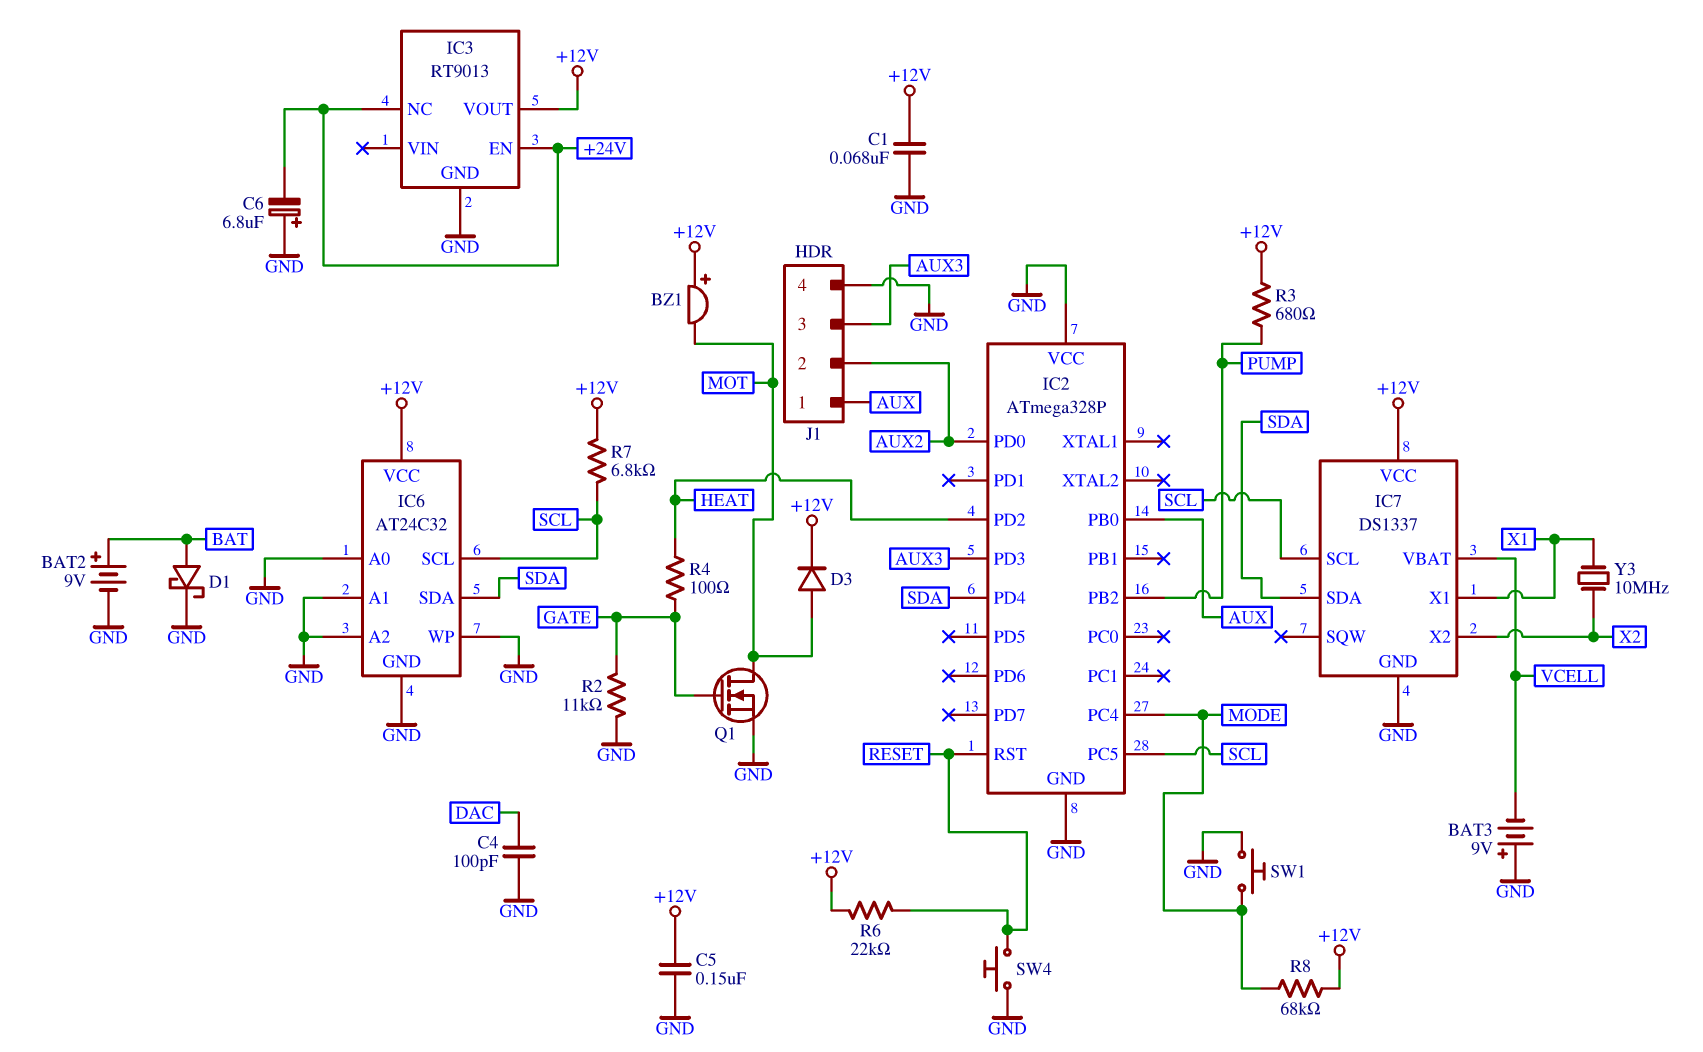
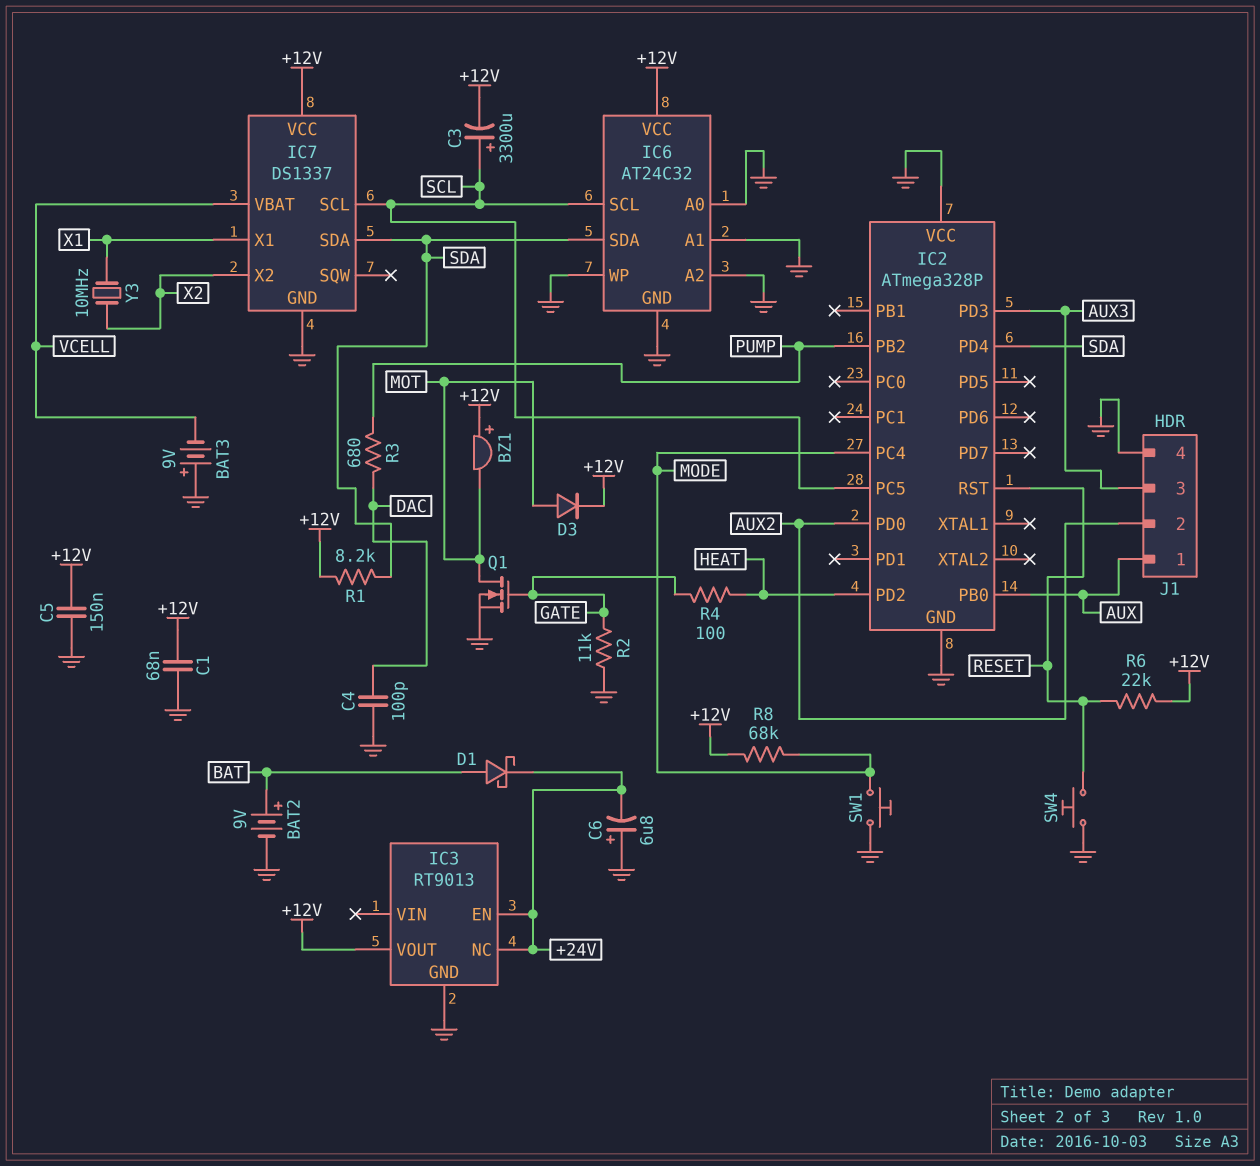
C3: none -> 3300uF (plus SCL, minus +12V)
D1: schottky (A BAT, K GND) -> schottky (A BAT, K +24V)
R1: none -> 8.2k (+12V, SDA)
R3: 680 (+12V, PUMP) -> 680 (DAC, PUMP)
R7: 6.8k (+12V, SCL) -> none

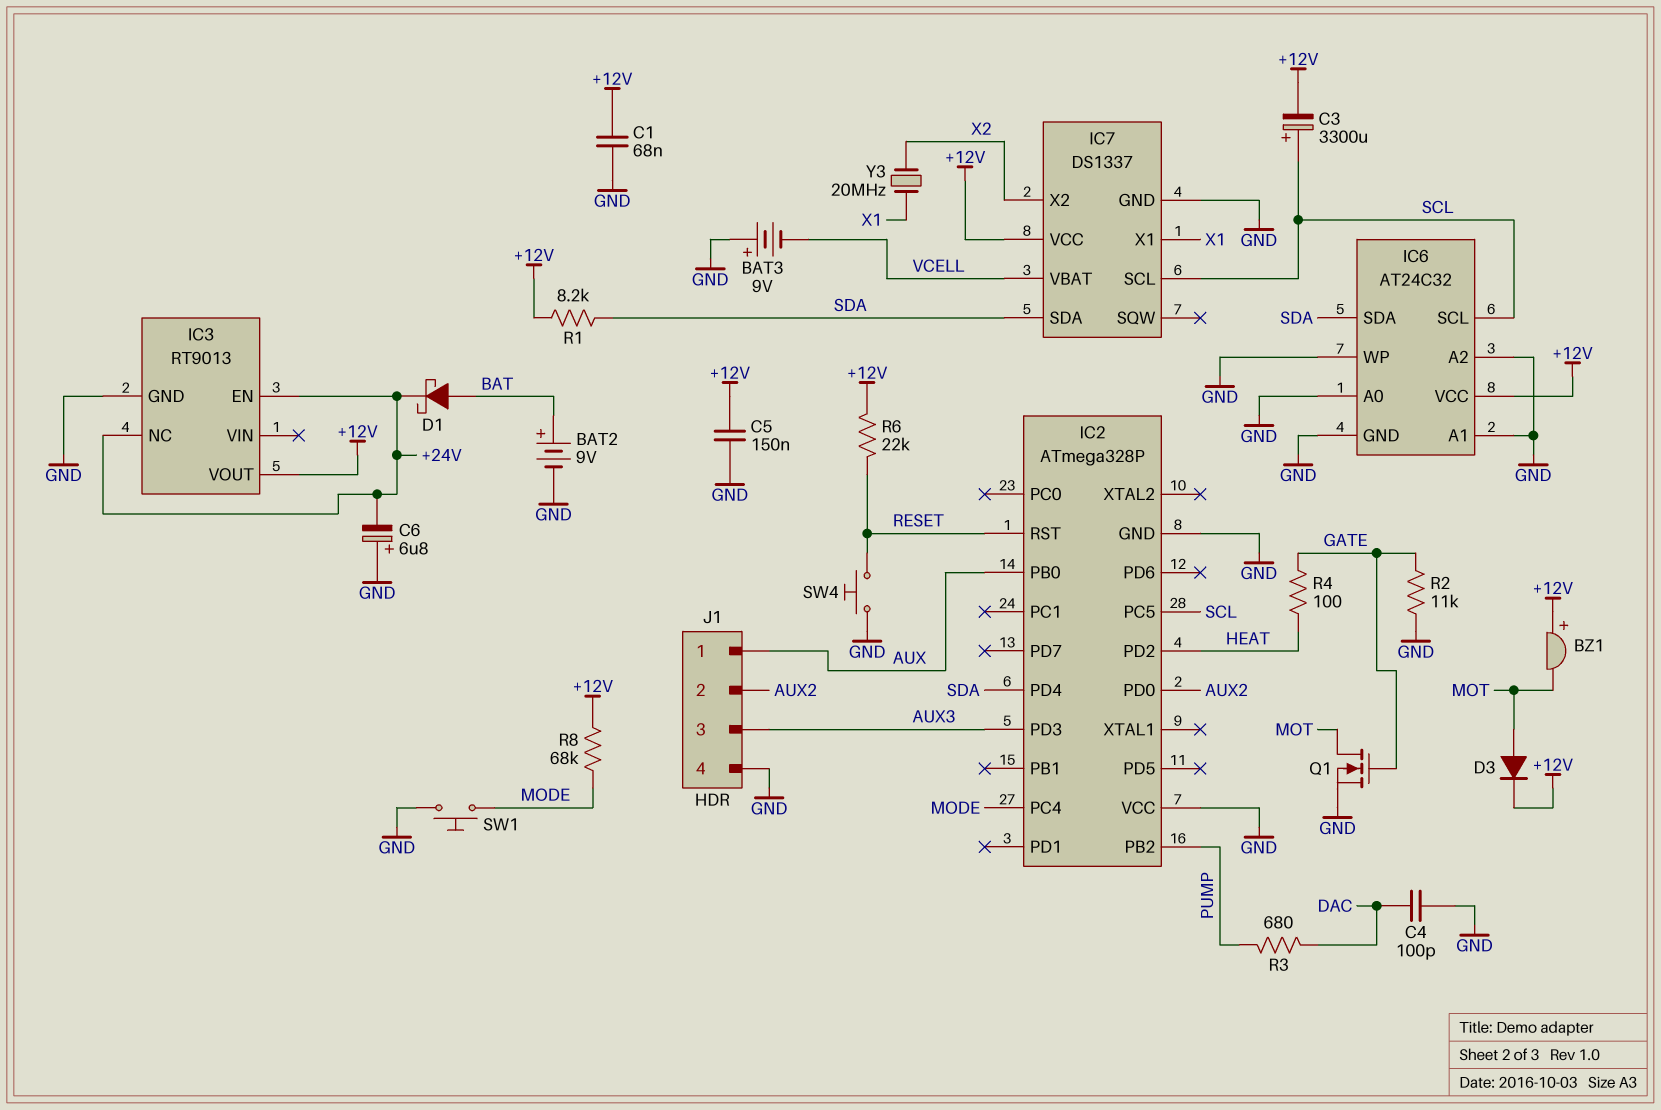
Y3: 10MHz (X1, X2) -> 20MHz (X1, X2)

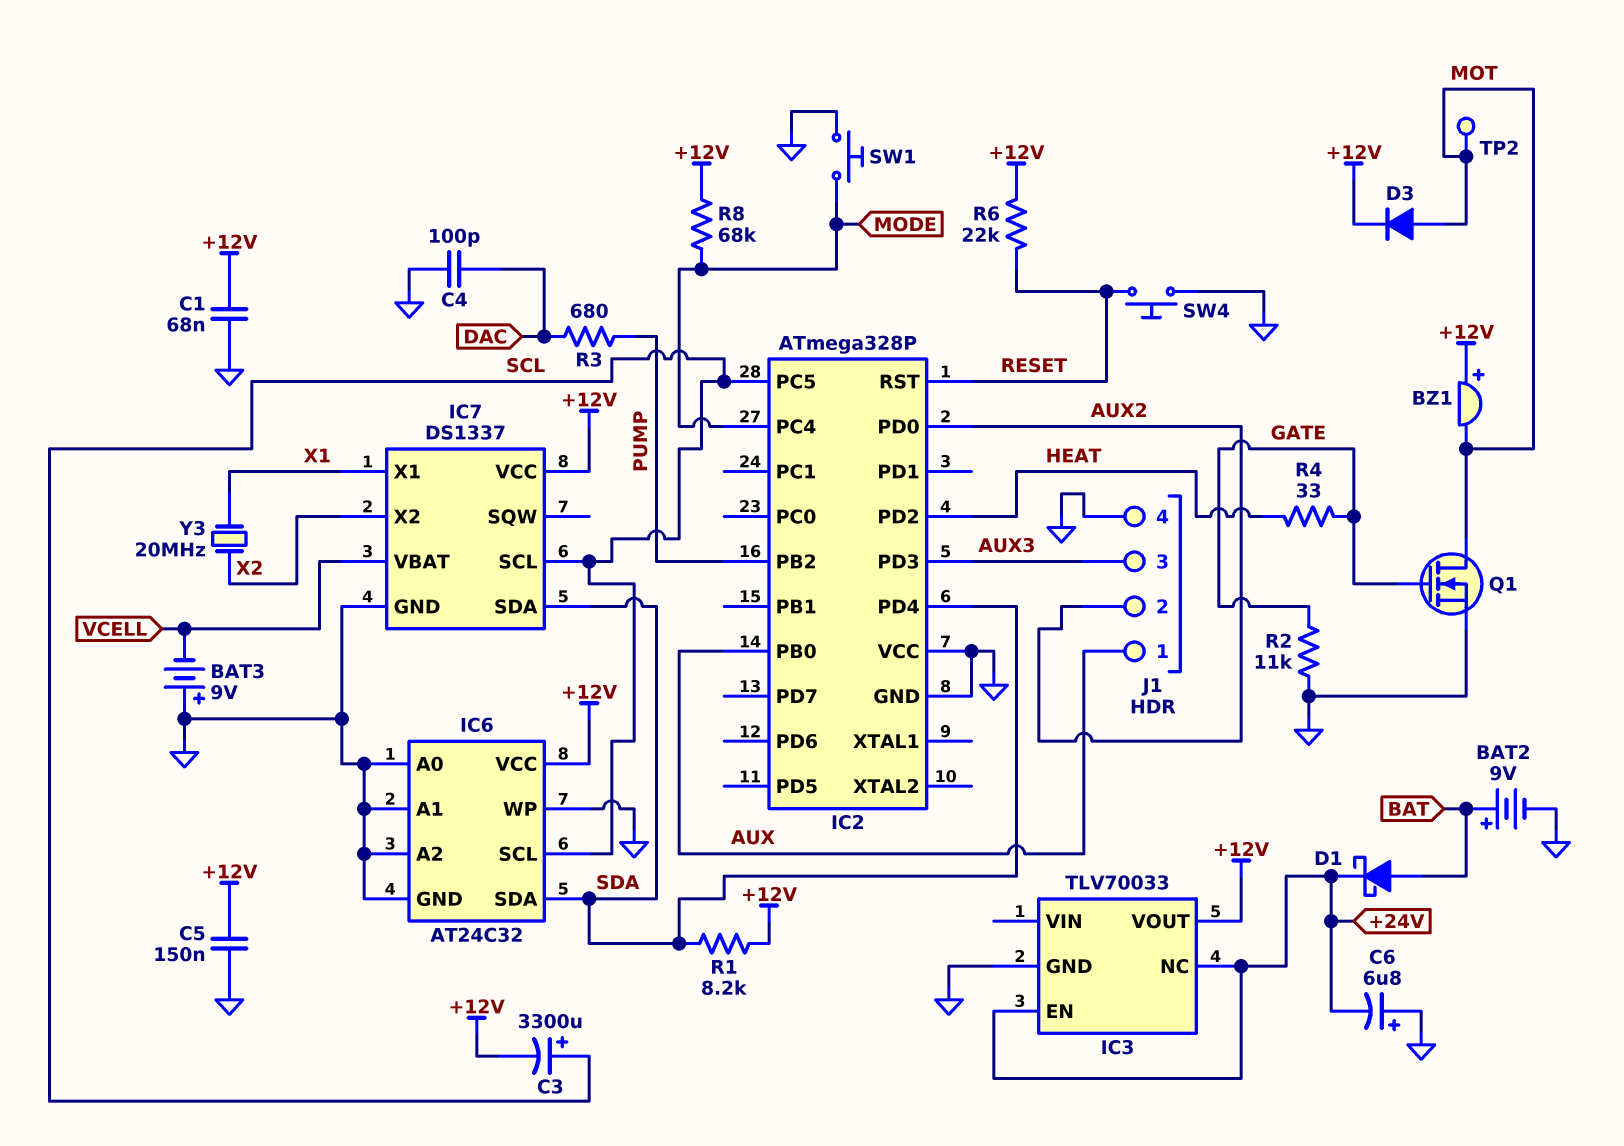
IC3: RT9013 -> TLV70033
R4: 100 (GATE, HEAT) -> 33 (GATE, HEAT)
TP2: none -> test point (MOT)

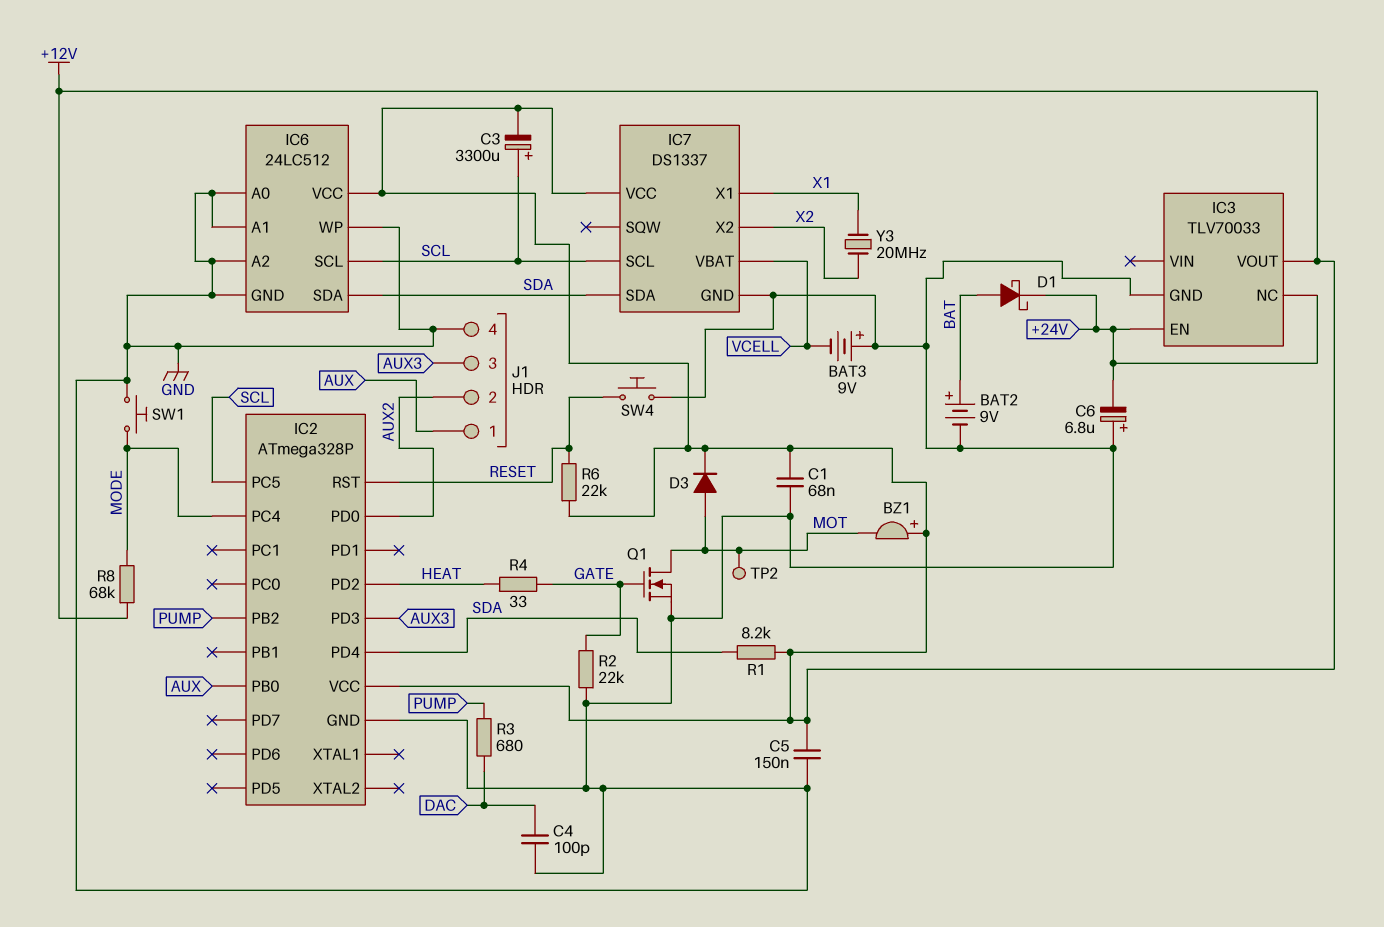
IC2 pin VCC: GND -> +12V
IC6: AT24C32 -> 24LC512
R2: 11k (GATE, GND) -> 22k (GATE, GND)

